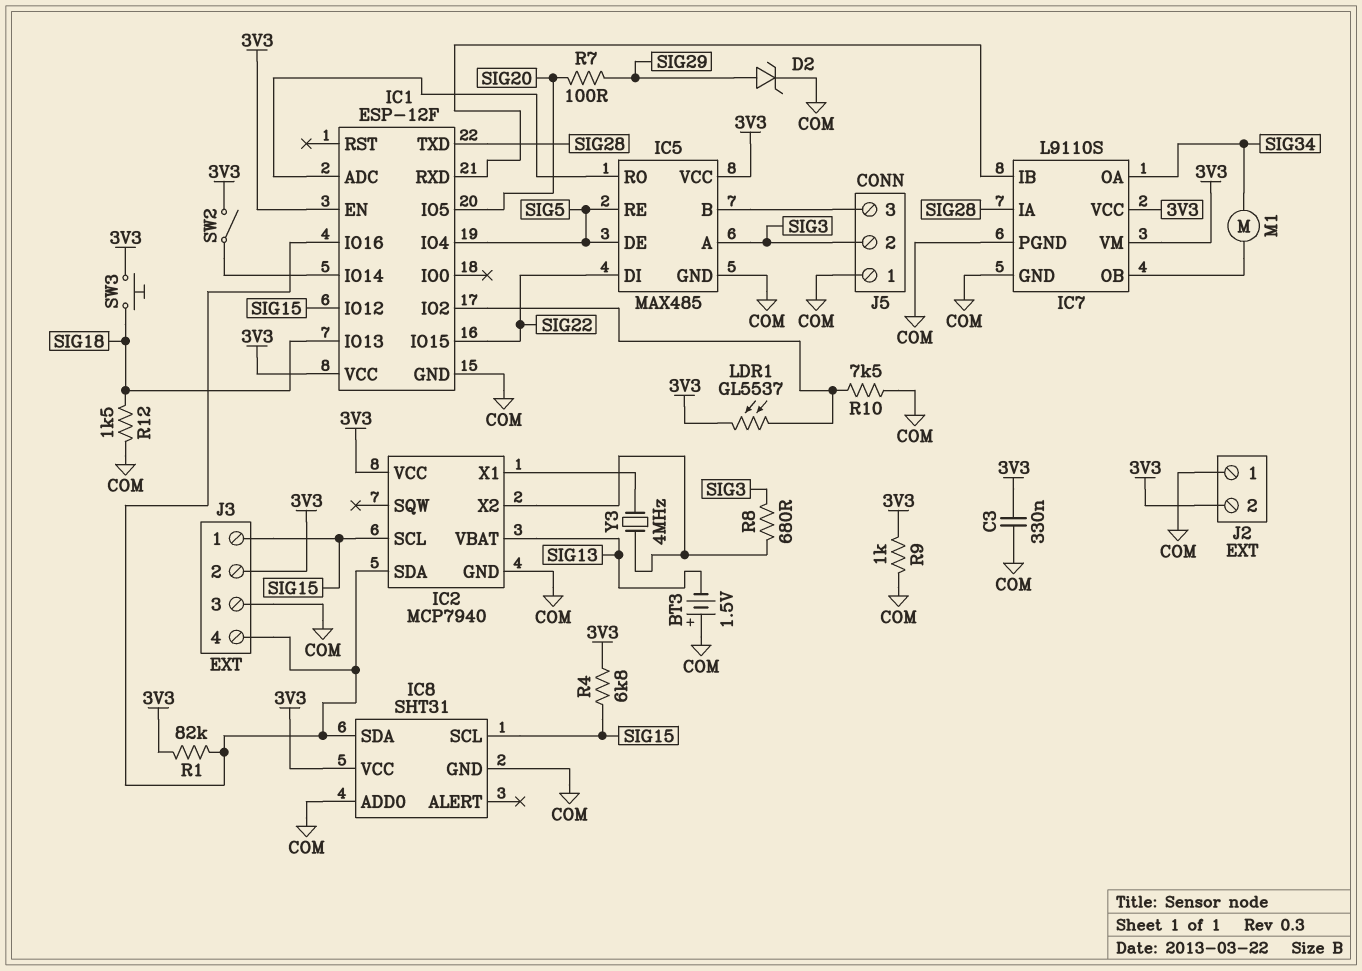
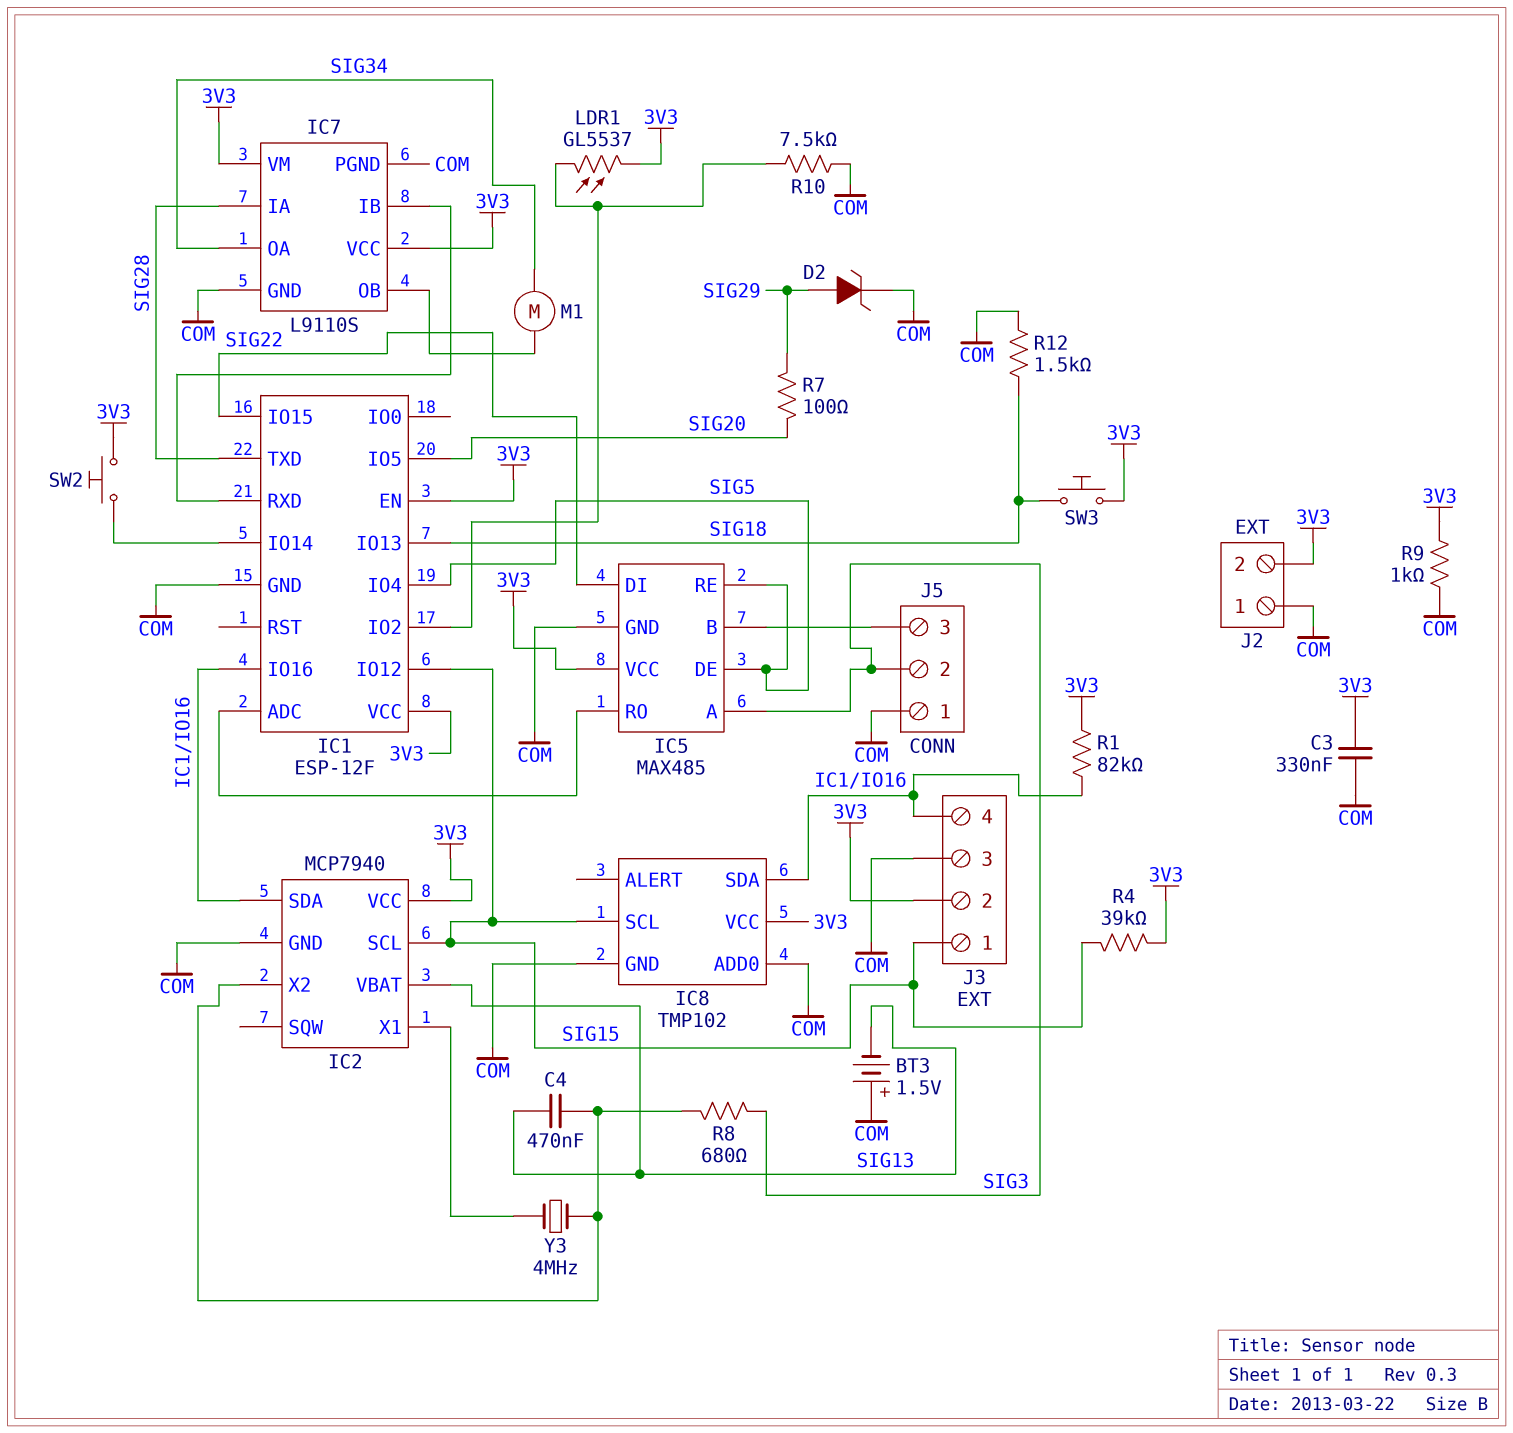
C4: none -> 470nF (IC2/X2, SIG13)
IC8: SHT31 -> TMP102
R4: 6.8k (3V3, SIG15) -> 39k (3V3, SIG15)
SW2: switch (3V3, IC1/IO14) -> button (3V3, IC1/IO14)

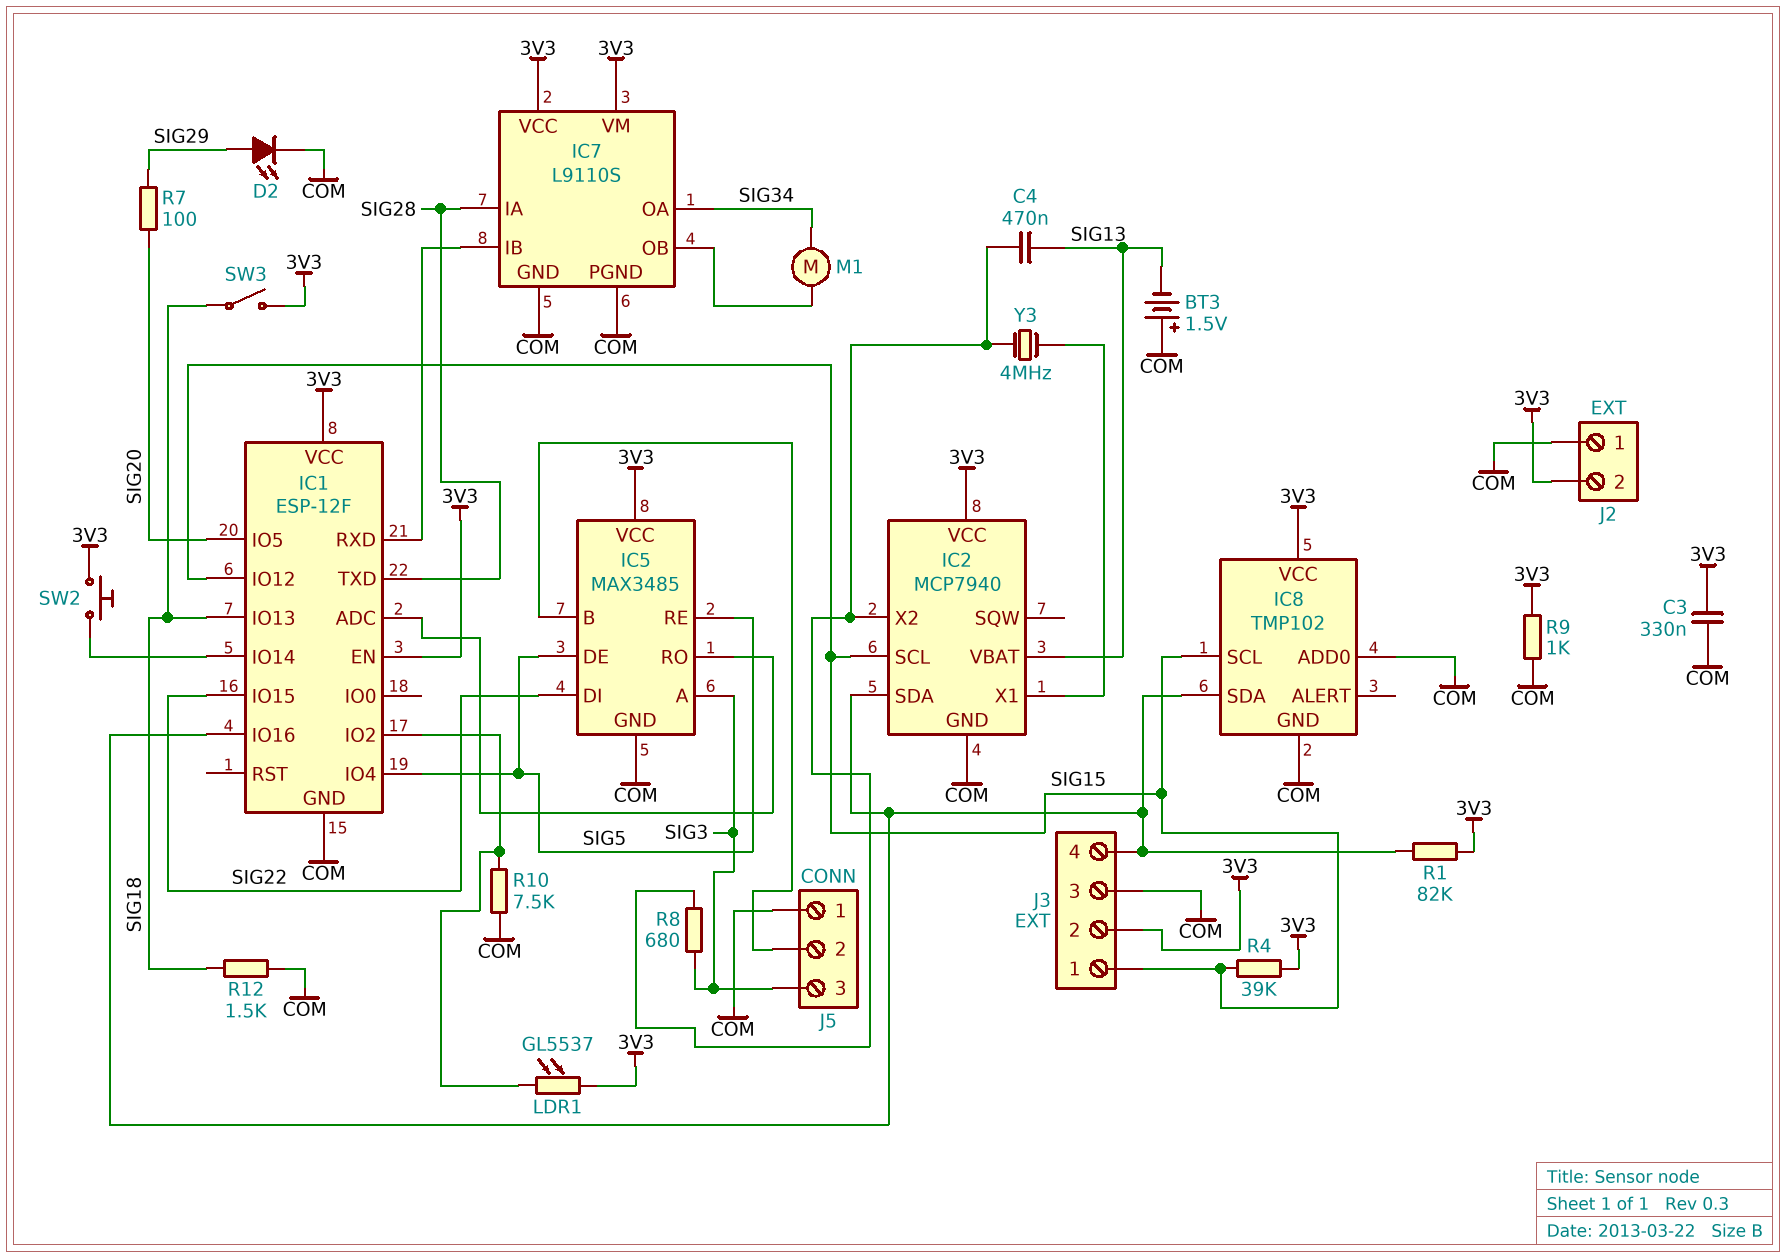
D2: zener (A SIG29, K COM) -> LED (A SIG29, K COM)
IC5: MAX485 -> MAX3485
J5 pin 2: SIG3 -> IC5/B
J5 pin 3: IC5/B -> SIG3
SW3: button (3V3, SIG18) -> switch (3V3, SIG18)

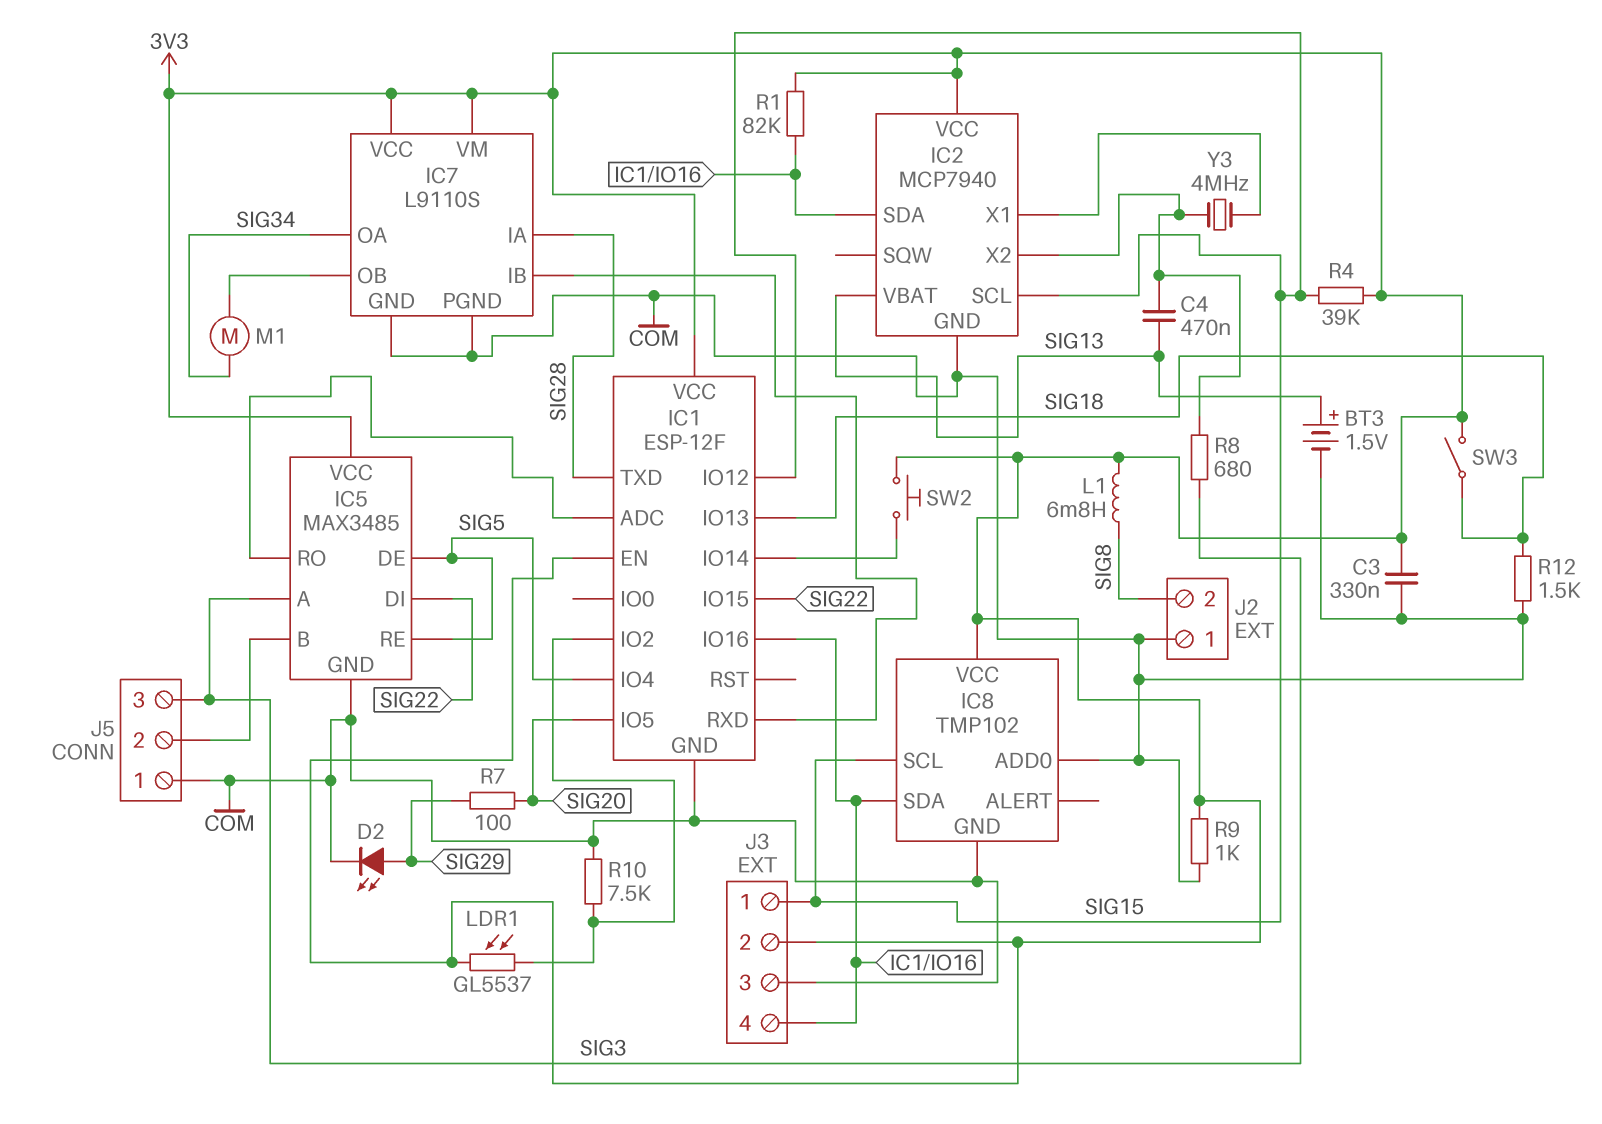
BT3: 1.5V (plus COM, minus SIG13) -> 1.5V (plus SIG13, minus COM)
J2 pin 2: 3V3 -> SIG8
L1: none -> 6.8mH (3V3, SIG8)

